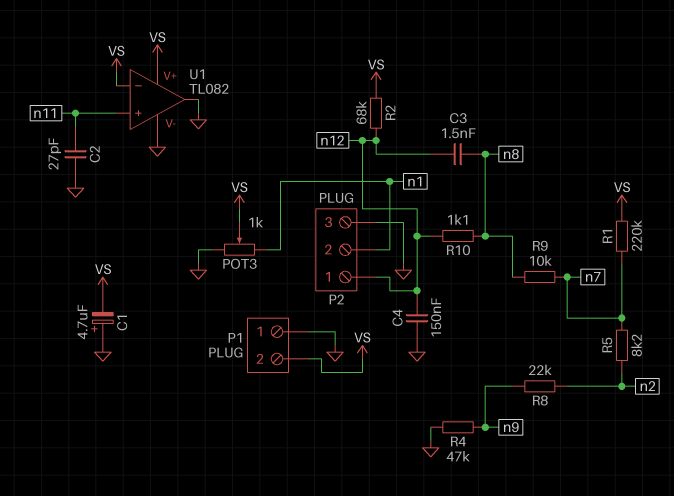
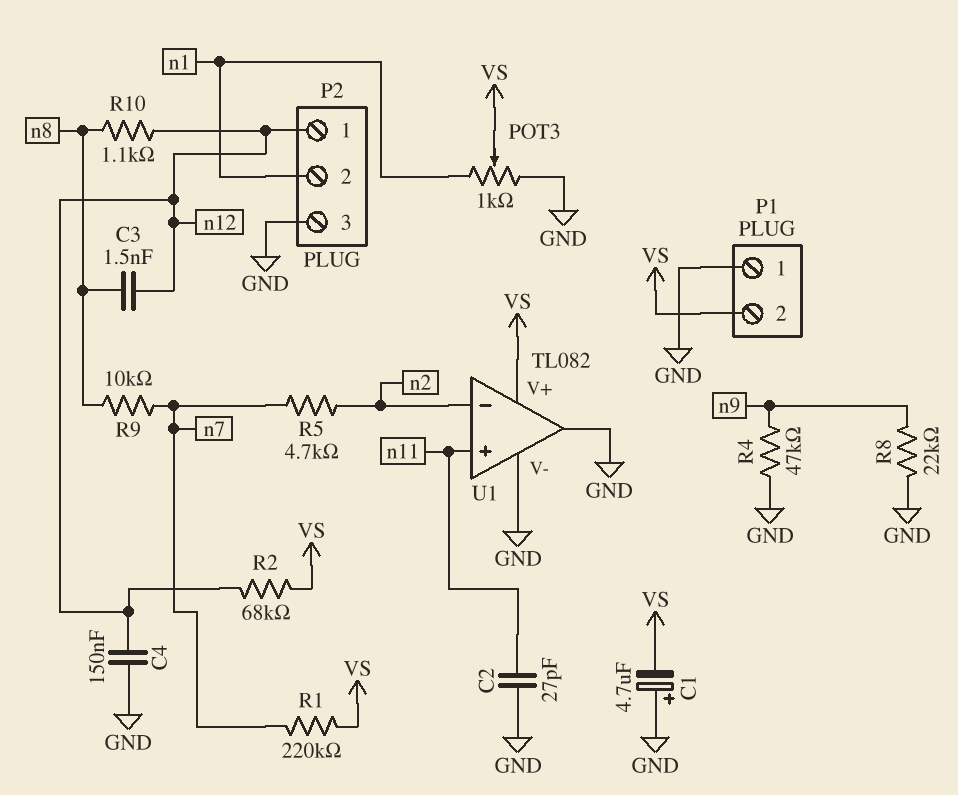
R5: 8.2k (n2, n7) -> 4.7k (n2, n7)
R8: 22k (n2, n9) -> 22k (GND, n9)
U1 pin in-: VS -> n2

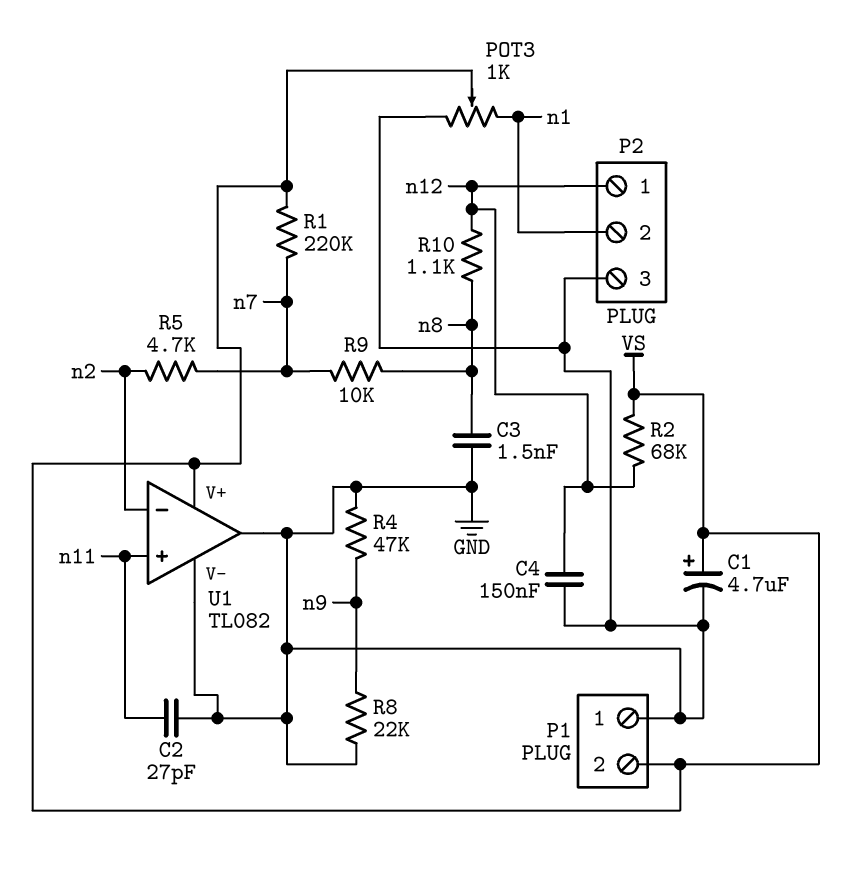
C1: 4.7uF (plus GND, minus VS) -> 4.7uF (plus VS, minus GND)
C3: 1.5nF (n8, n12) -> 1.5nF (GND, n8)

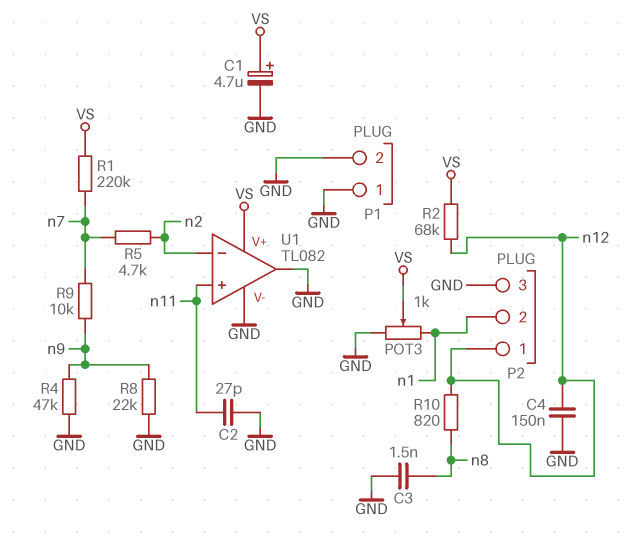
P1 pin 2: VS -> GND
R9: 10k (n7, n8) -> 10k (n7, n9)
R10: 1.1k (n8, n12) -> 820 (n8, n12)

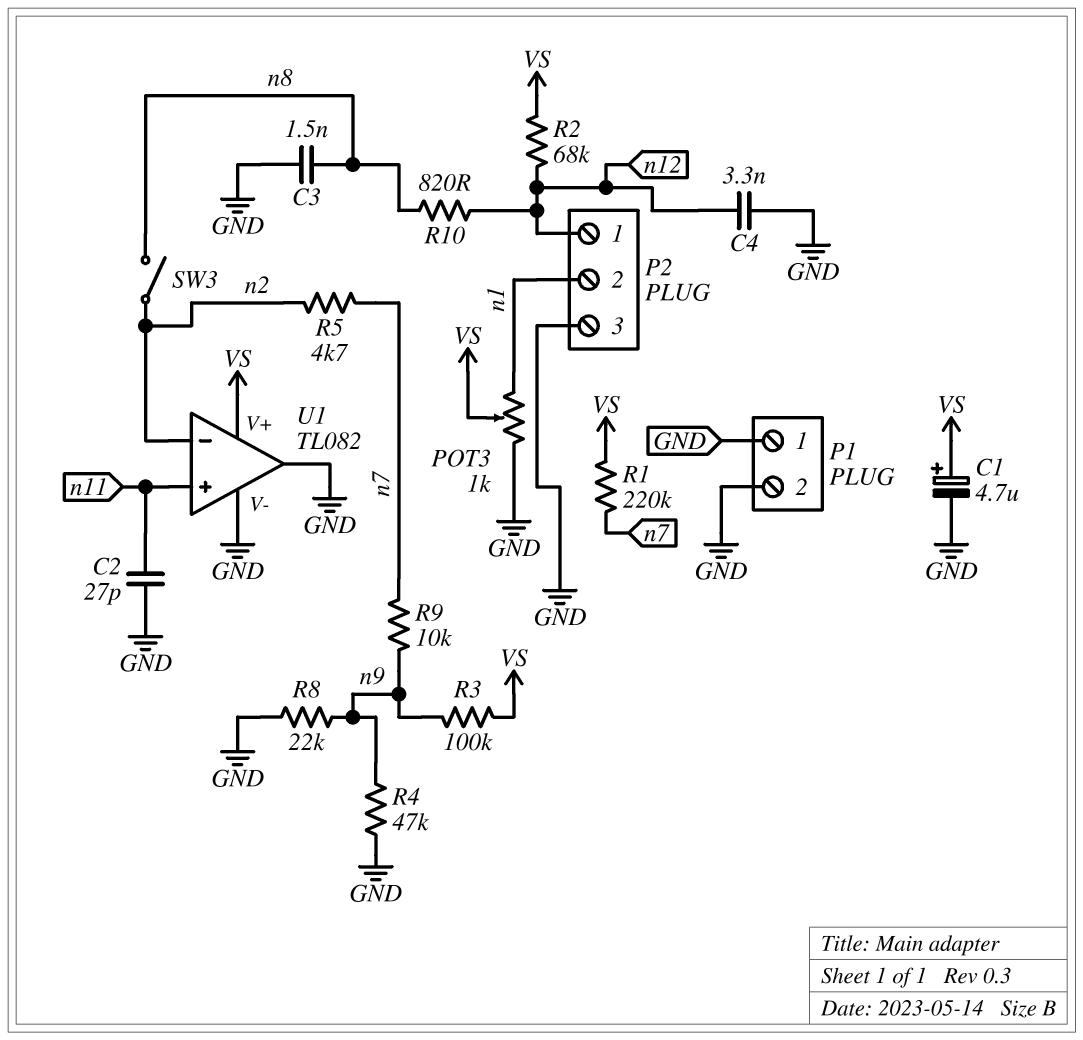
C4: 150nF (GND, n12) -> 3.3nF (GND, n12)
R3: none -> 100k (VS, n9)
SW3: none -> switch (n2, n8)

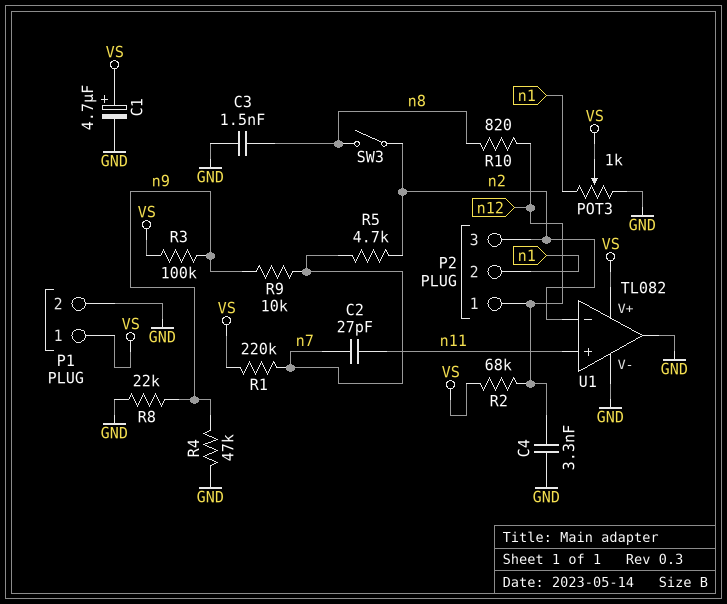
C2: 27pF (GND, n11) -> 27pF (n7, n11)
P1 pin 1: GND -> VS
P2 pin 3: GND -> n2

